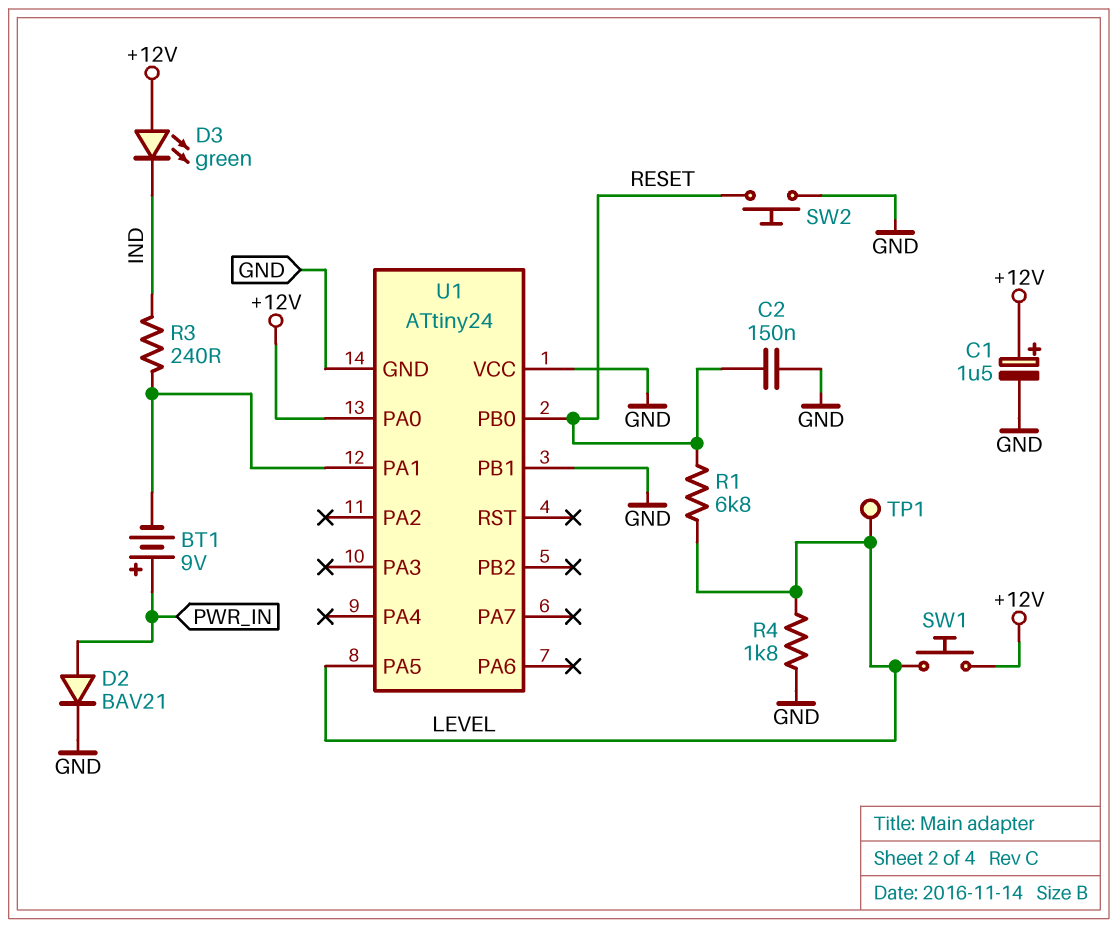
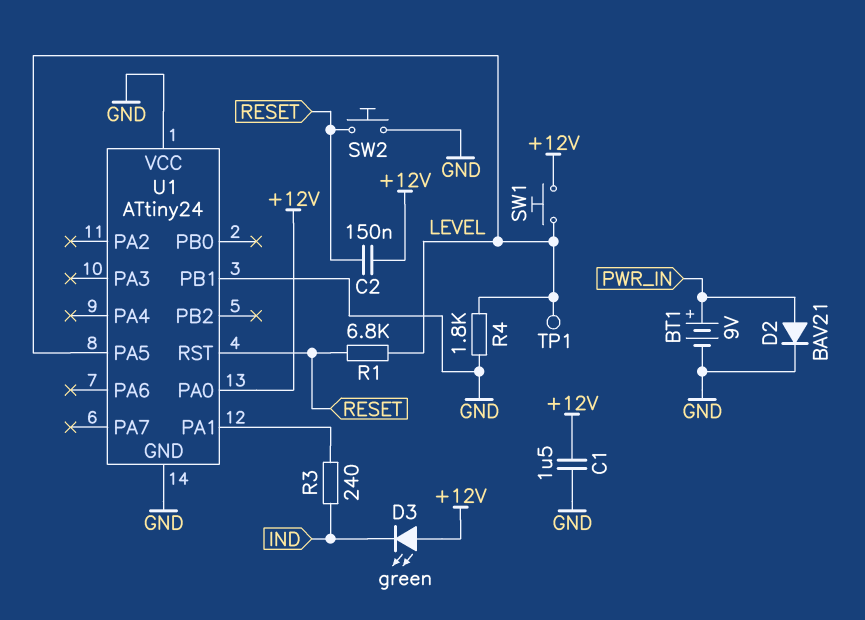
BT1: 9V (plus PWR_IN, minus U1/PA1) -> 9V (plus PWR_IN, minus GND)
C1: 1.5uF (plus +12V, minus GND) -> 1.5uF (+12V, GND)
C2: 150nF (GND, RESET) -> 150nF (+12V, RESET)
U1 pin PB0: RESET -> none
U1 pin RST: none -> RESET

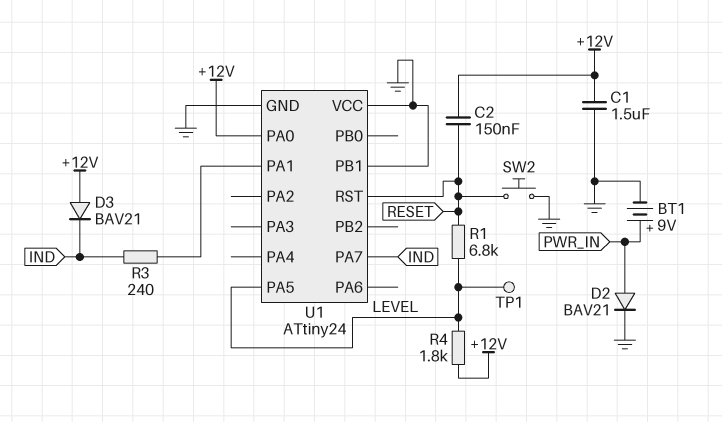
D3: LED green (A +12V, K IND) -> diode BAV21 (A +12V, K IND)
R4: 1.8k (GND, LEVEL) -> 1.8k (+12V, LEVEL)
SW1: button (+12V, LEVEL) -> none
U1 pin PA7: none -> IND

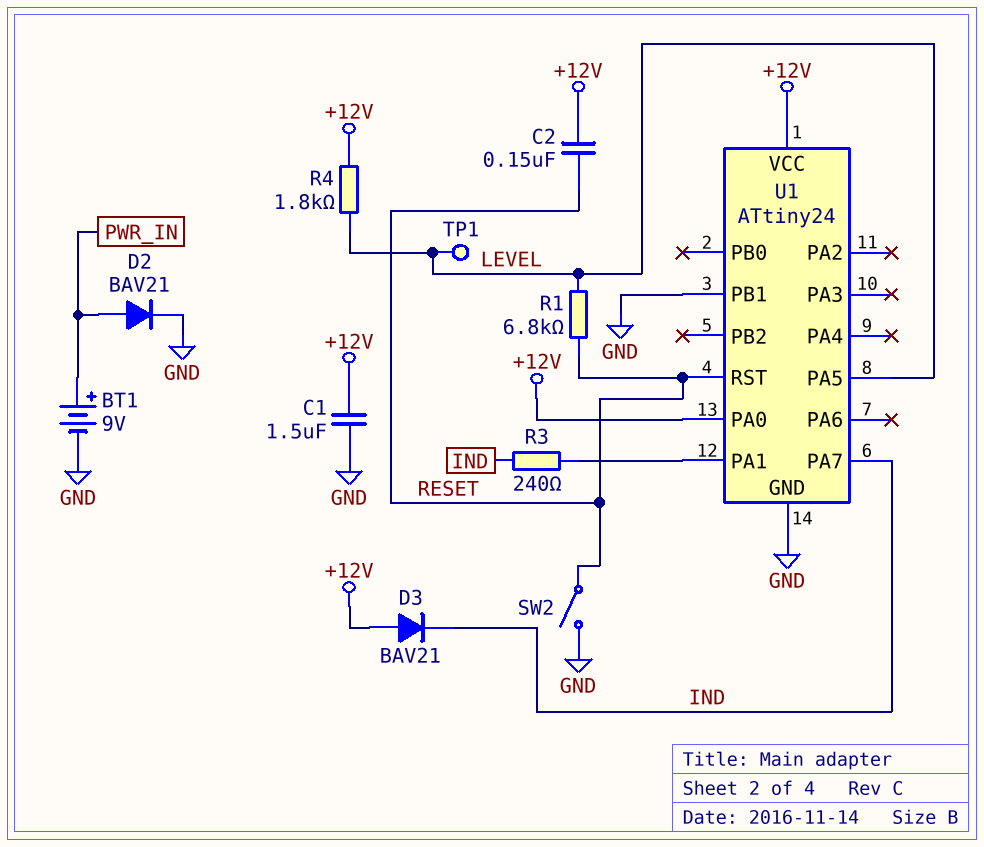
SW2: button (GND, RESET) -> switch (GND, RESET)
U1 pin VCC: GND -> +12V

